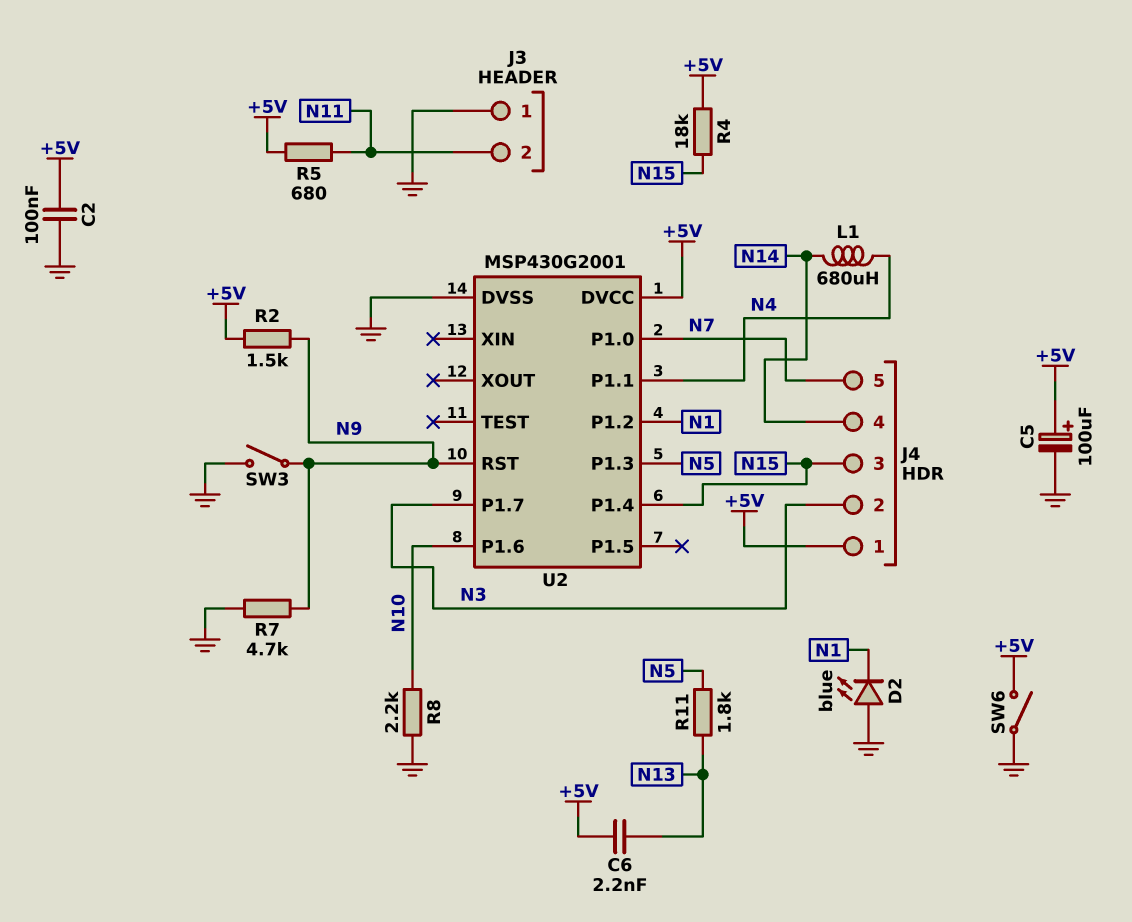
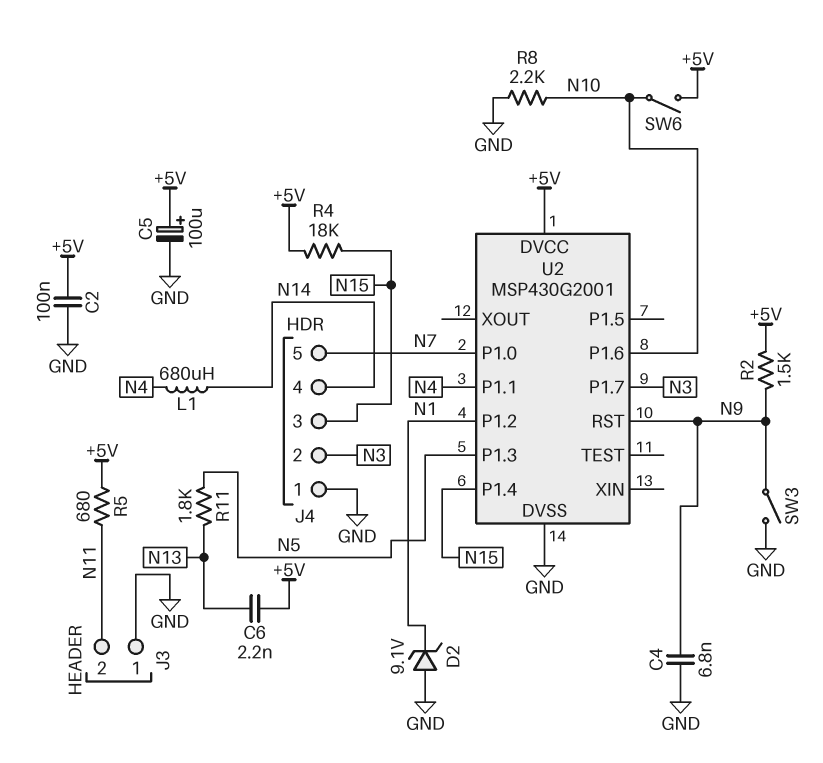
C4: none -> 6.8nF (GND, N9)
D2: LED blue (A GND, K N1) -> zener 9.1V (A GND, K N1)
J4 pin 1: +5V -> GND
R7: 4.7k (GND, N9) -> none
SW6: switch (+5V, GND) -> switch (+5V, N10)

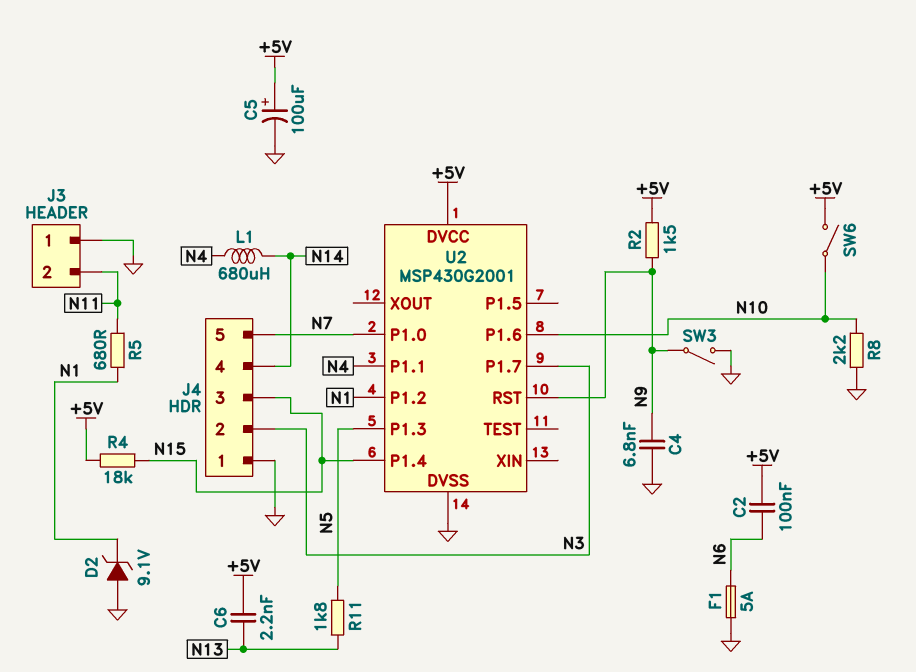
C2: 100nF (+5V, GND) -> 100nF (+5V, N6)
F1: none -> 5A (GND, N6)
R5: 680 (+5V, N11) -> 680 (N1, N11)

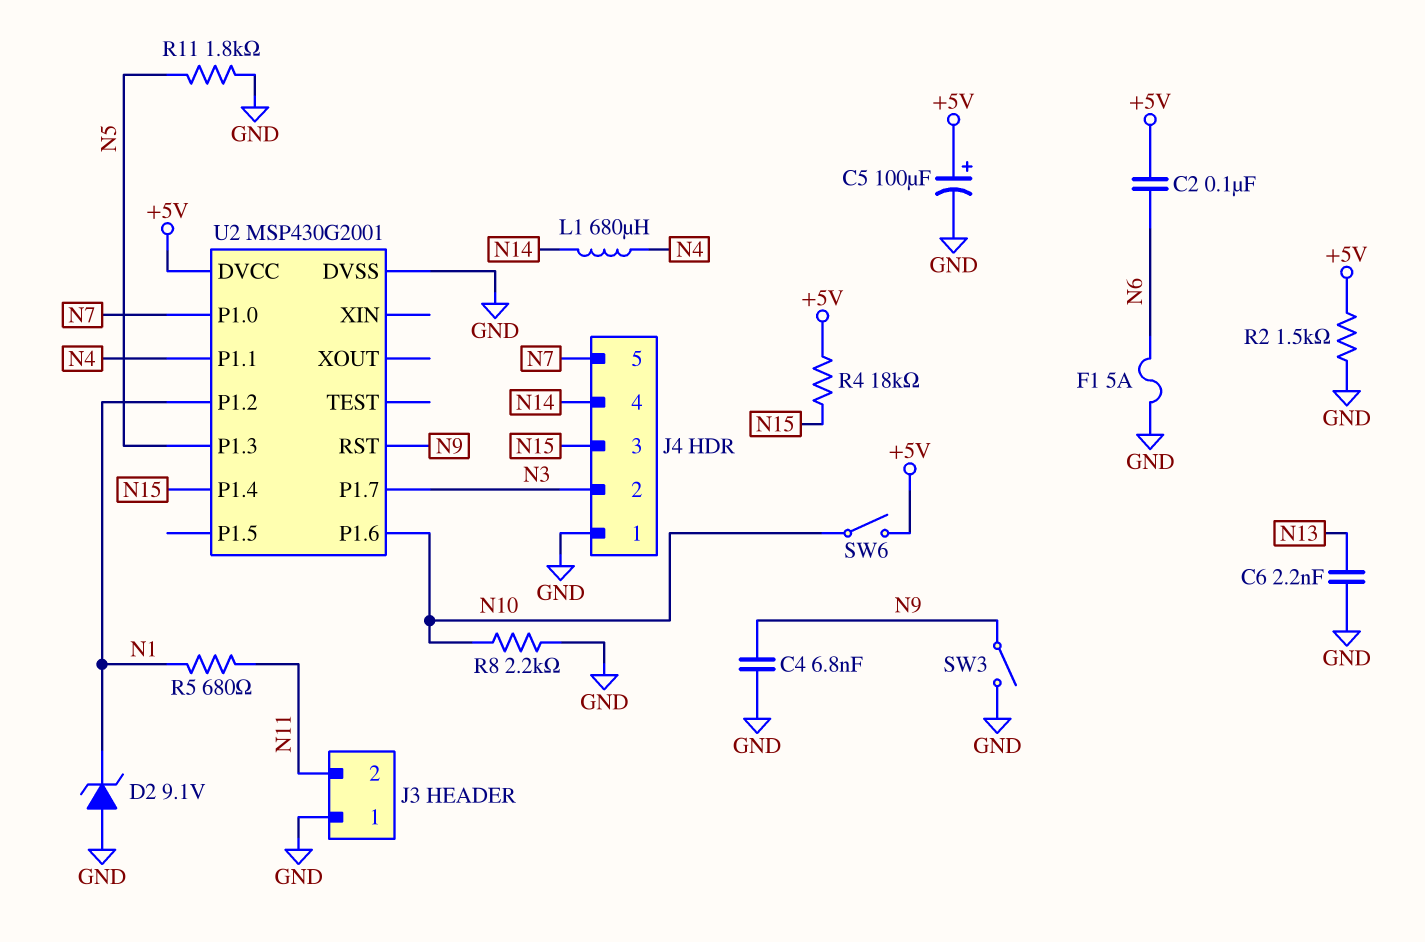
C6: 2.2nF (+5V, N13) -> 2.2nF (GND, N13)
R2: 1.5k (+5V, N9) -> 1.5k (+5V, GND)
R11: 1.8k (N5, N13) -> 1.8k (GND, N5)

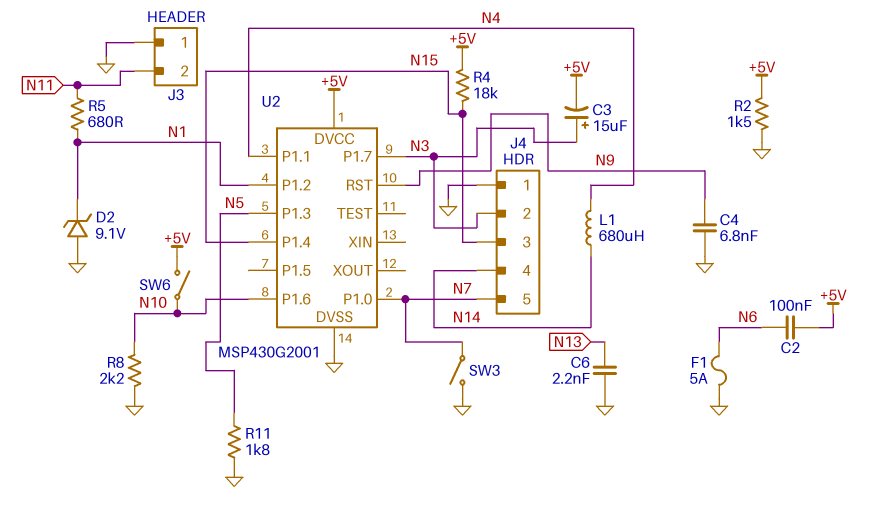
C3: none -> 15uF (plus N3, minus +5V)
C5: 100uF (plus +5V, minus GND) -> none
SW3: switch (GND, N9) -> switch (GND, N7)

